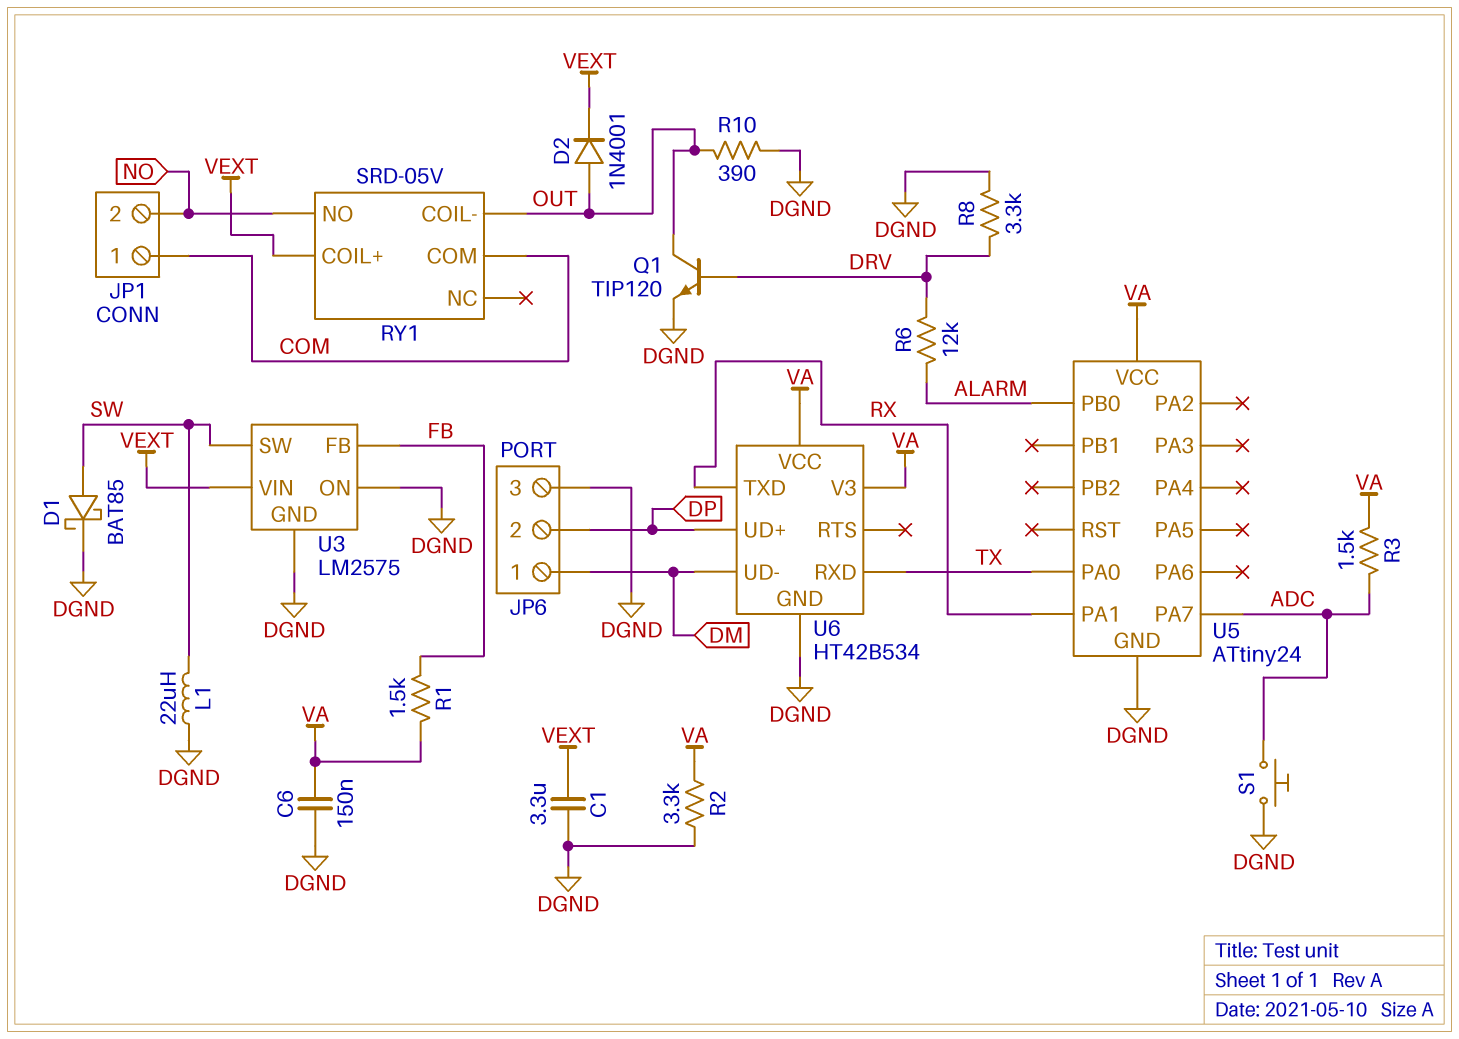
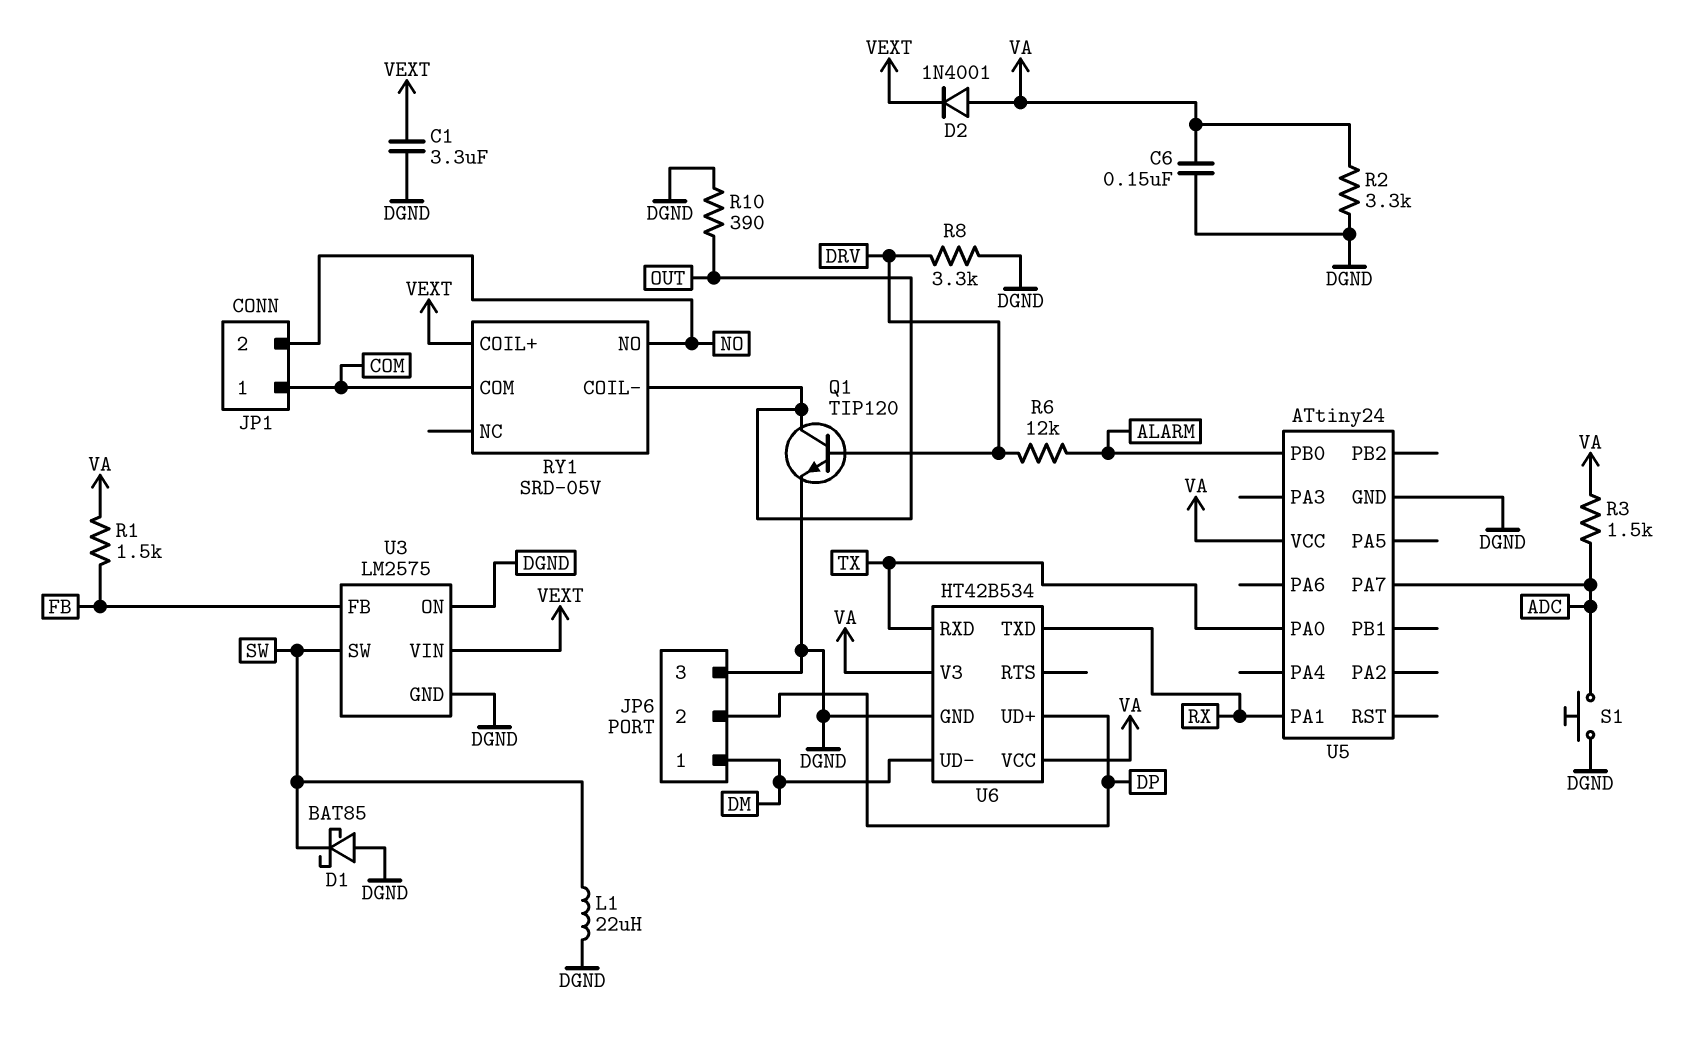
D1: schottky BAT85 (A SW, K DGND) -> schottky BAT85 (A DGND, K SW)
D2: diode 1N4001 (A OUT, K VEXT) -> diode 1N4001 (A VA, K VEXT)

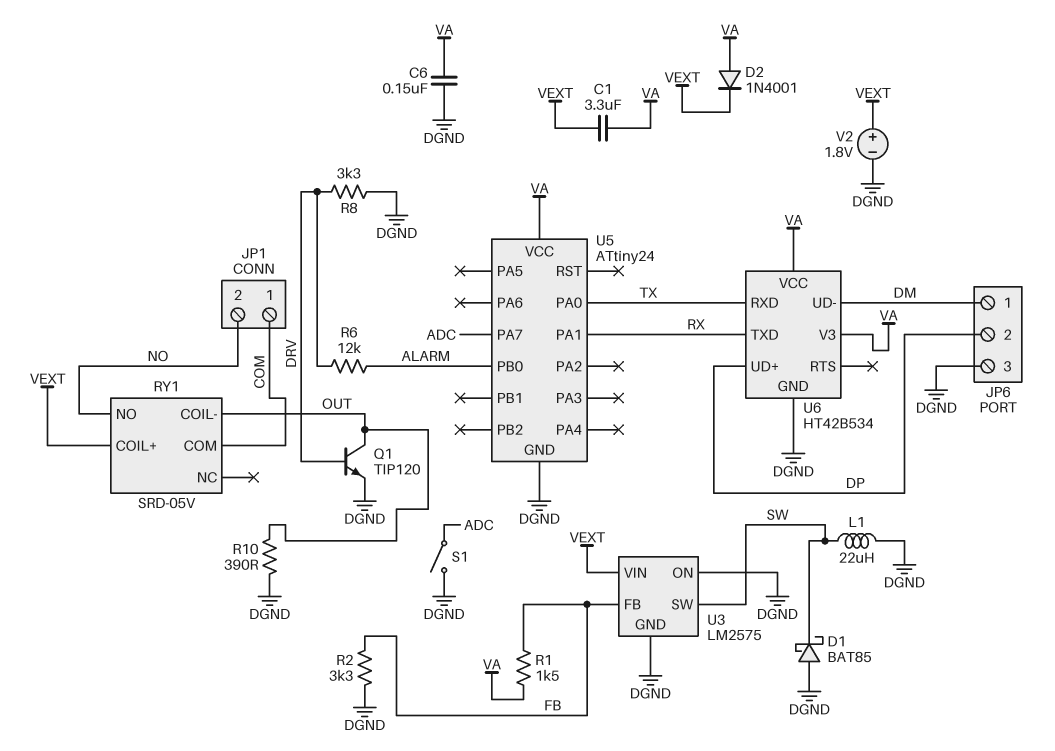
C1: 3.3uF (DGND, VEXT) -> 3.3uF (VA, VEXT)
R2: 3.3k (DGND, VA) -> 3.3k (DGND, FB)
R3: 1.5k (ADC, VA) -> none
S1: button (ADC, DGND) -> switch (ADC, DGND)
V2: none -> 1.8V (plus VEXT, minus DGND)

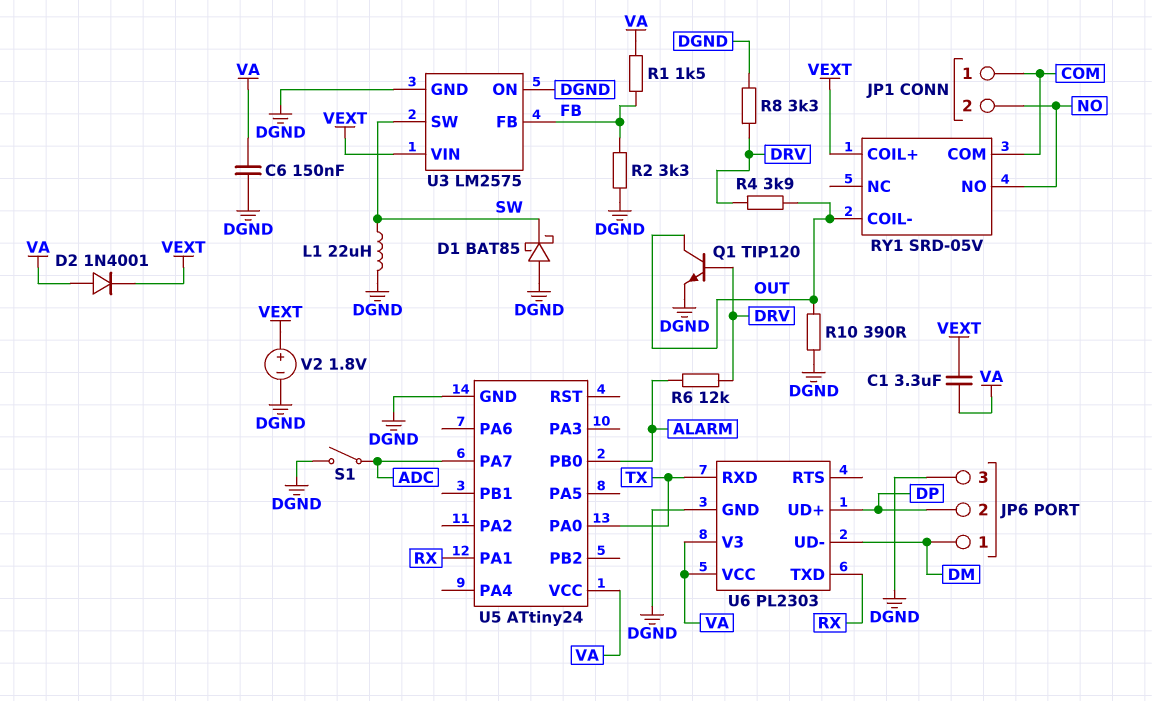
R4: none -> 3.9k (DRV, OUT)
U6: HT42B534 -> PL2303

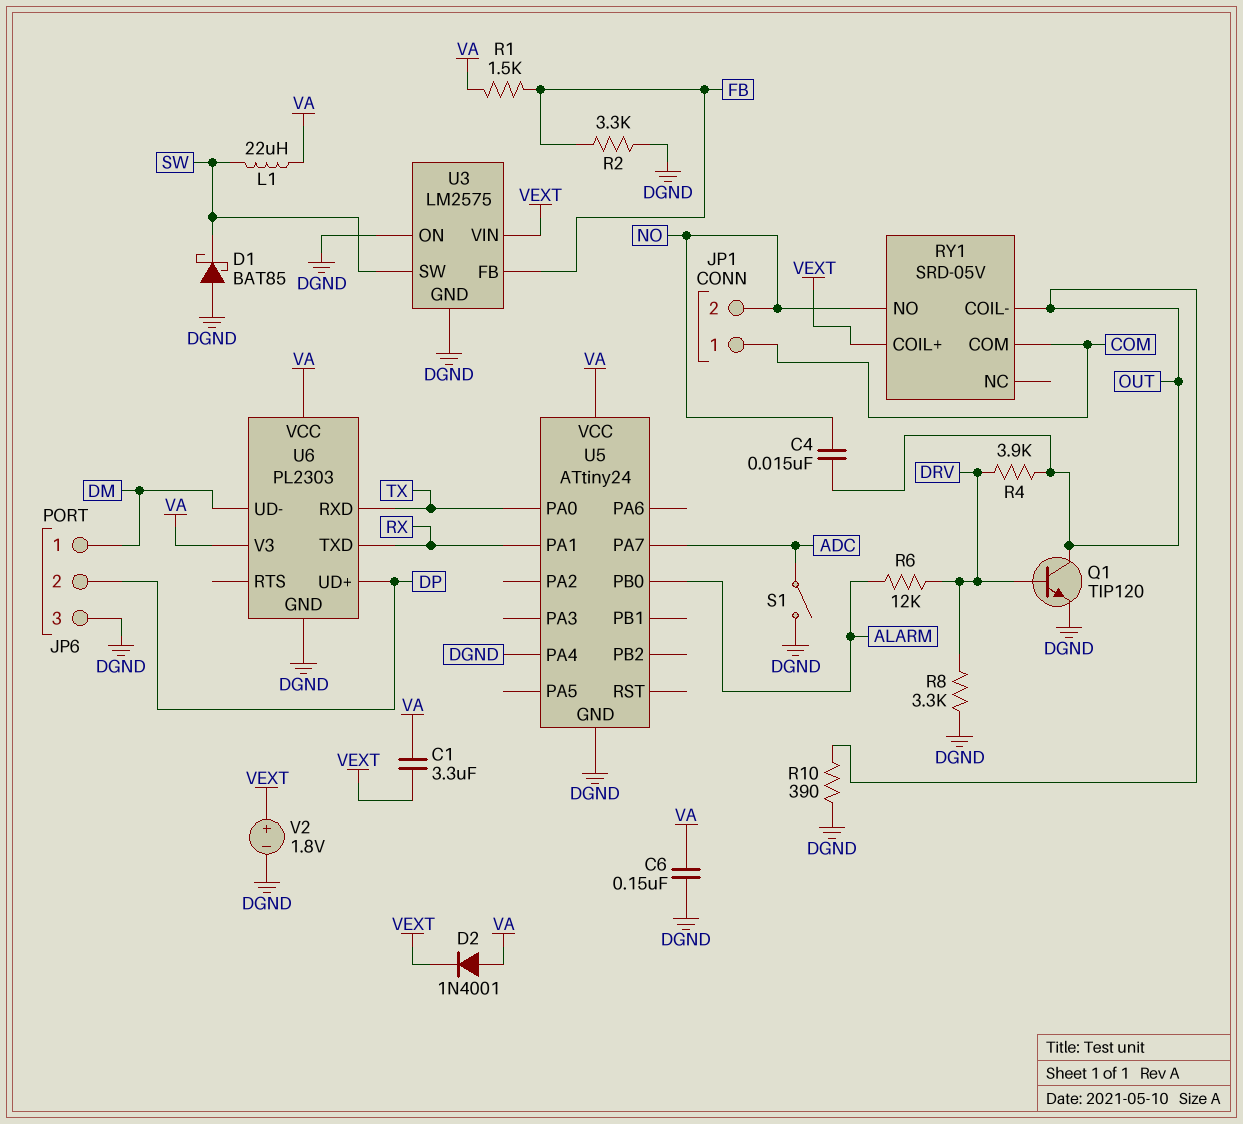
C4: none -> 15nF (NO, OUT)
L1: 22uH (DGND, SW) -> 22uH (SW, VA)
U5 pin PA4: none -> DGND

